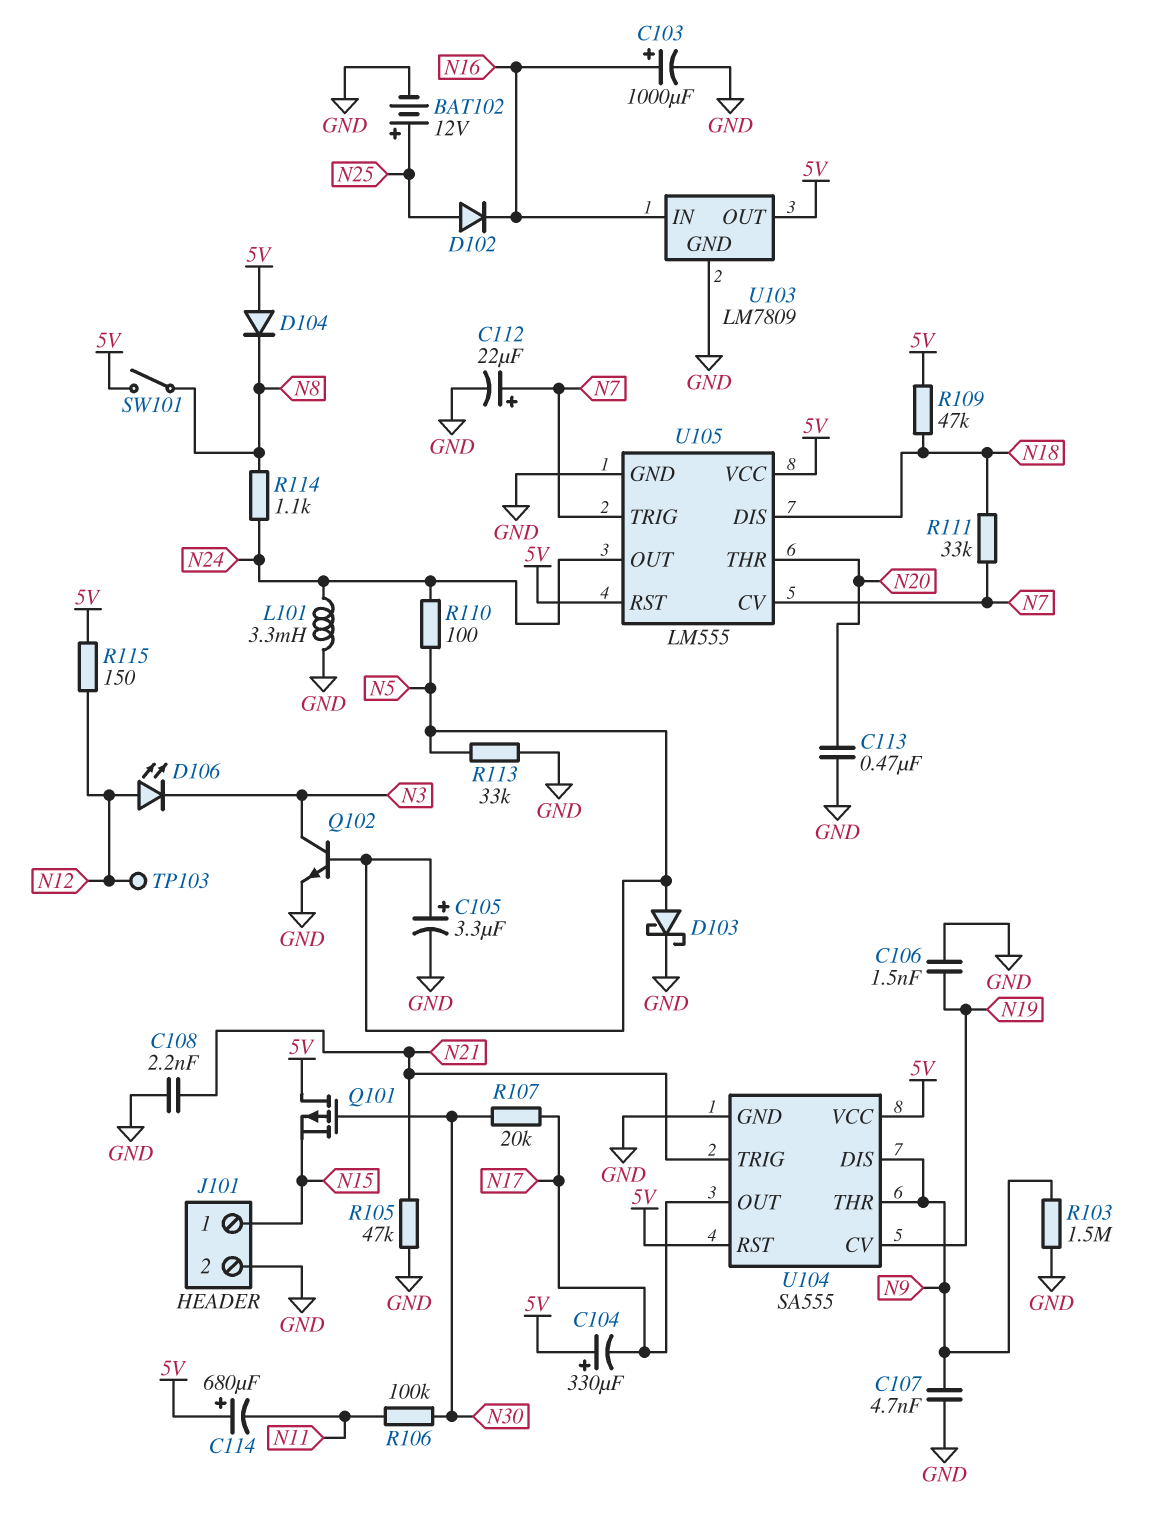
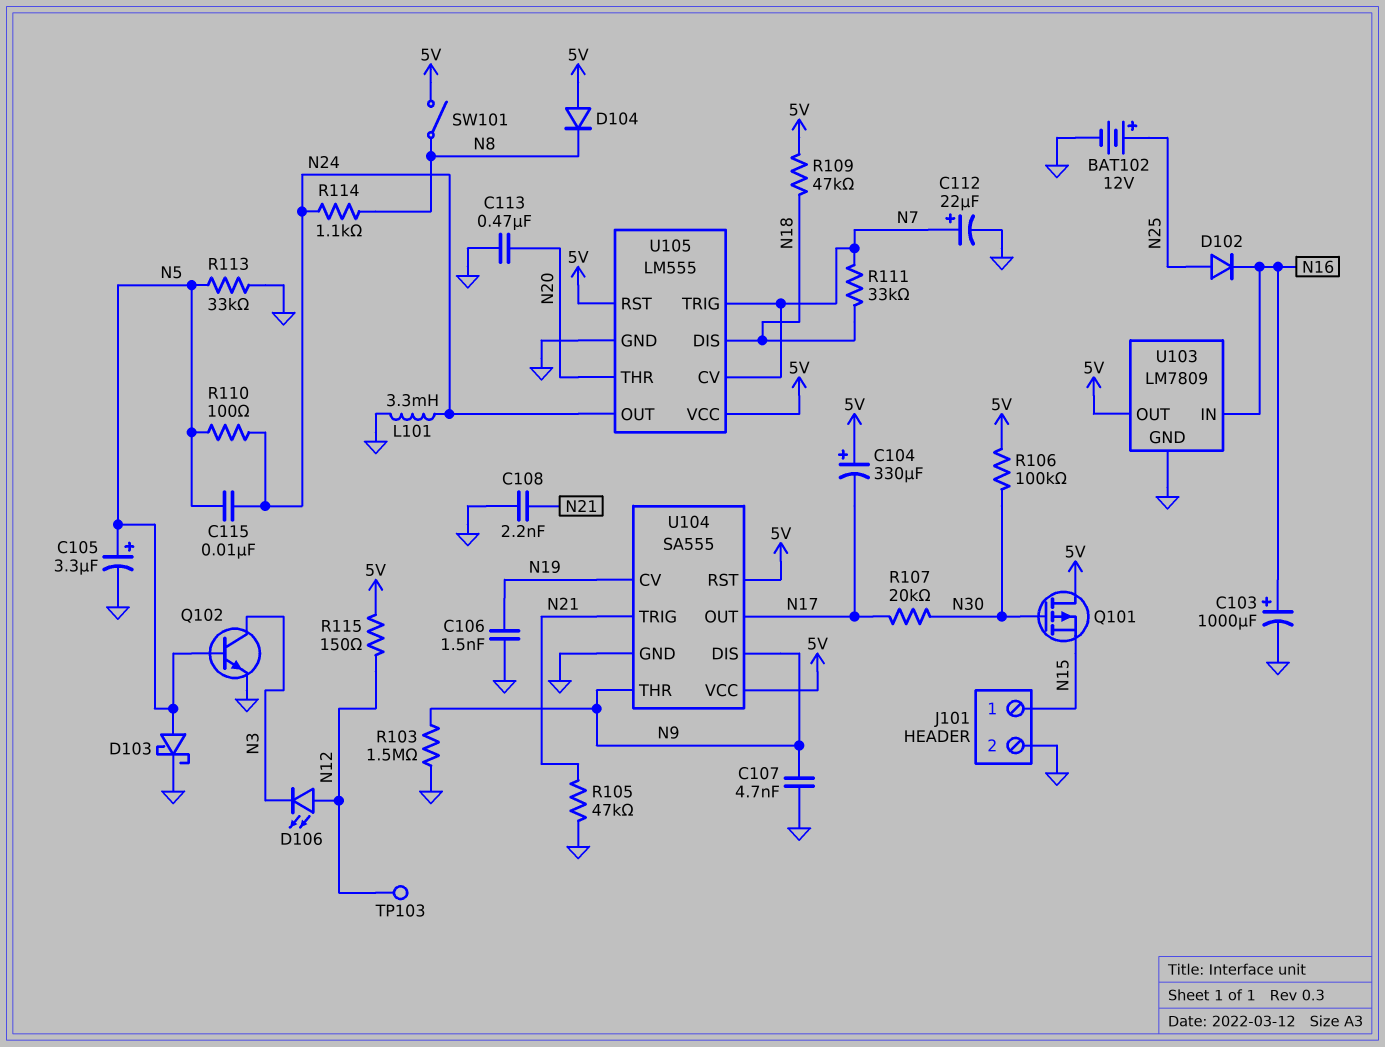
C114: 680uF (plus 5V, minus N11) -> none
C115: none -> 10nF (N5, N24)
R106: 100k (N11, N30) -> 100k (5V, N30)

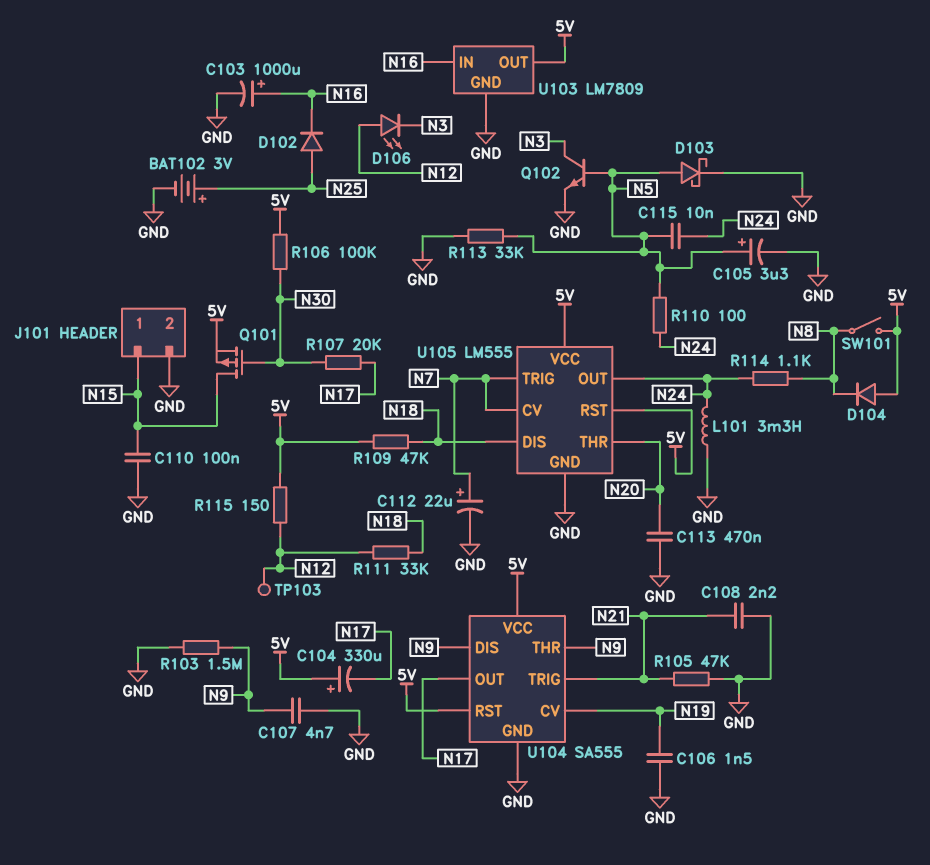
BAT102: 12V (plus N25, minus GND) -> 3V (plus N25, minus GND)
C110: none -> 100nF (GND, N15)
Q101: PMOS (G N30, D 5V, S N15) -> PMOS (G N30, D N15, S 5V)
R111: 33k (N7, N18) -> 33k (N12, N18)

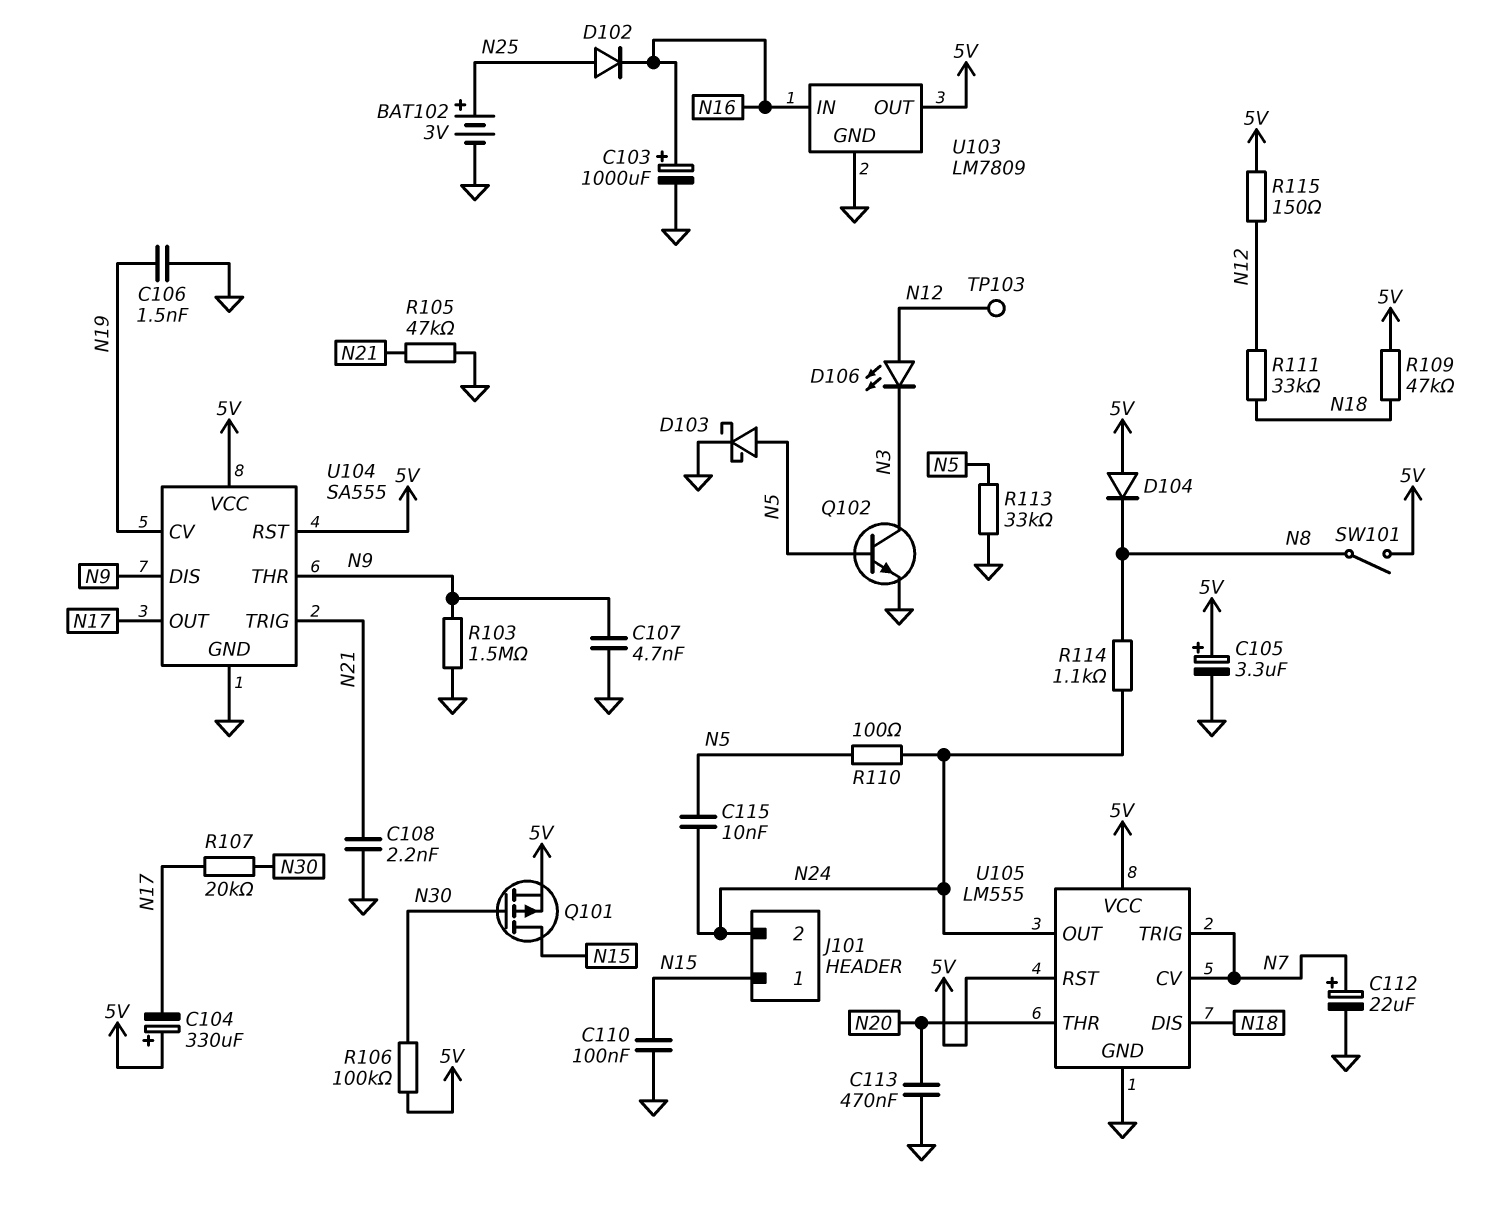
C105: 3.3uF (plus N5, minus GND) -> 3.3uF (plus 5V, minus GND)
J101 pin 2: GND -> N24
L101: 3.3mH (GND, N24) -> none

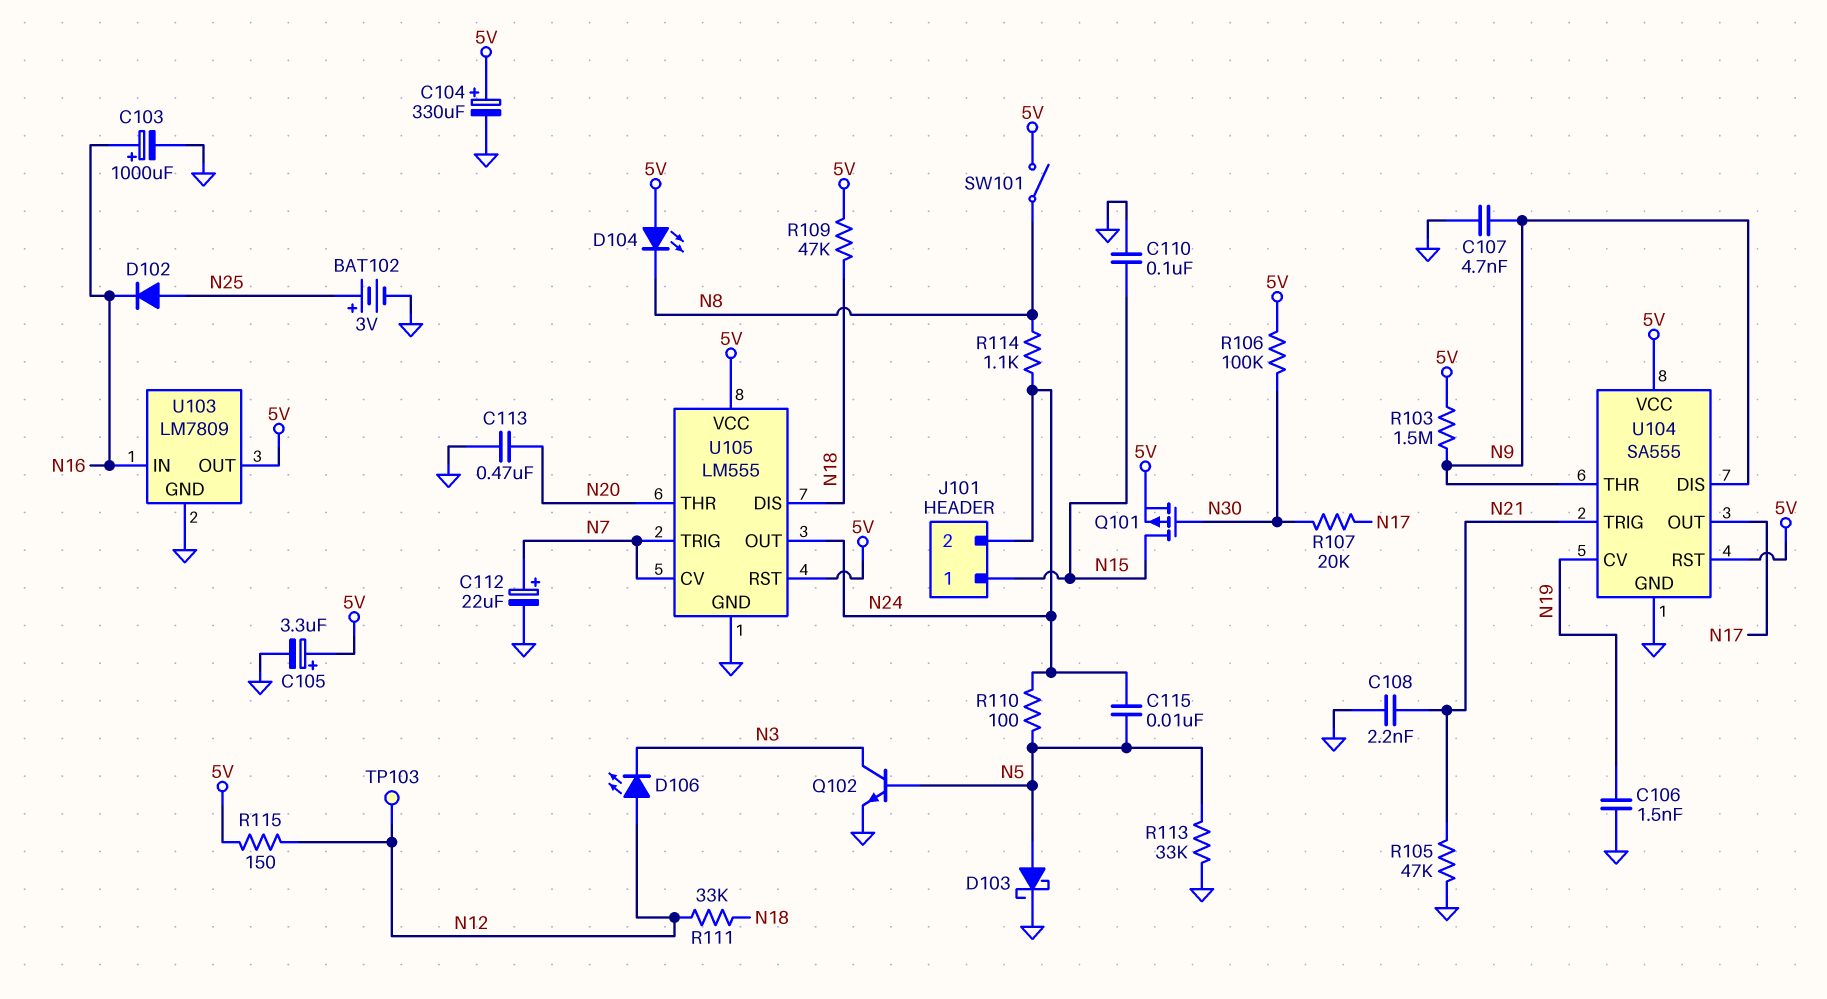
C104: 330uF (plus 5V, minus N17) -> 330uF (plus 5V, minus GND)
D104: diode (A 5V, K N8) -> LED (A 5V, K N8)
R103: 1.5M (GND, N9) -> 1.5M (5V, N9)

